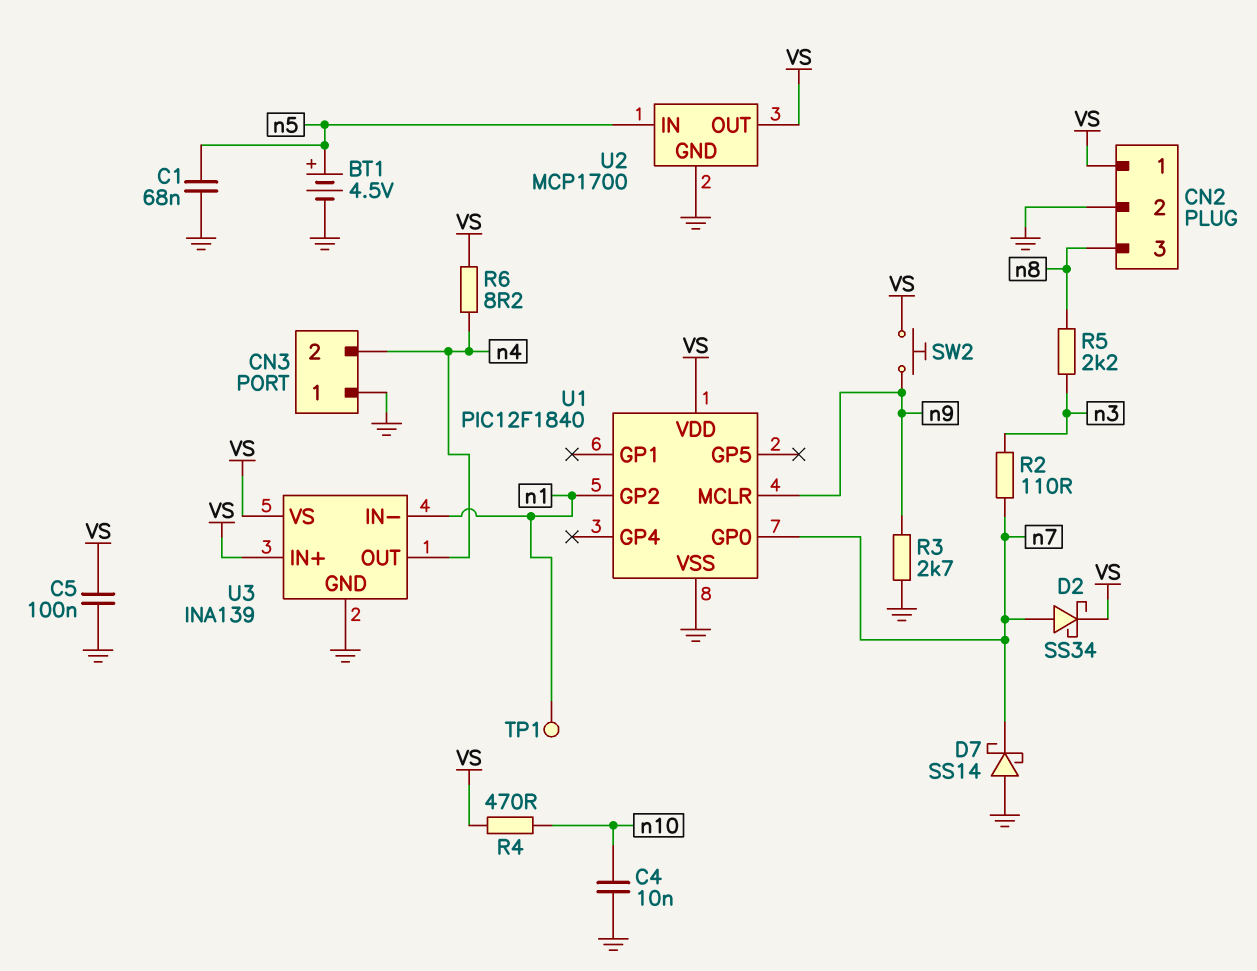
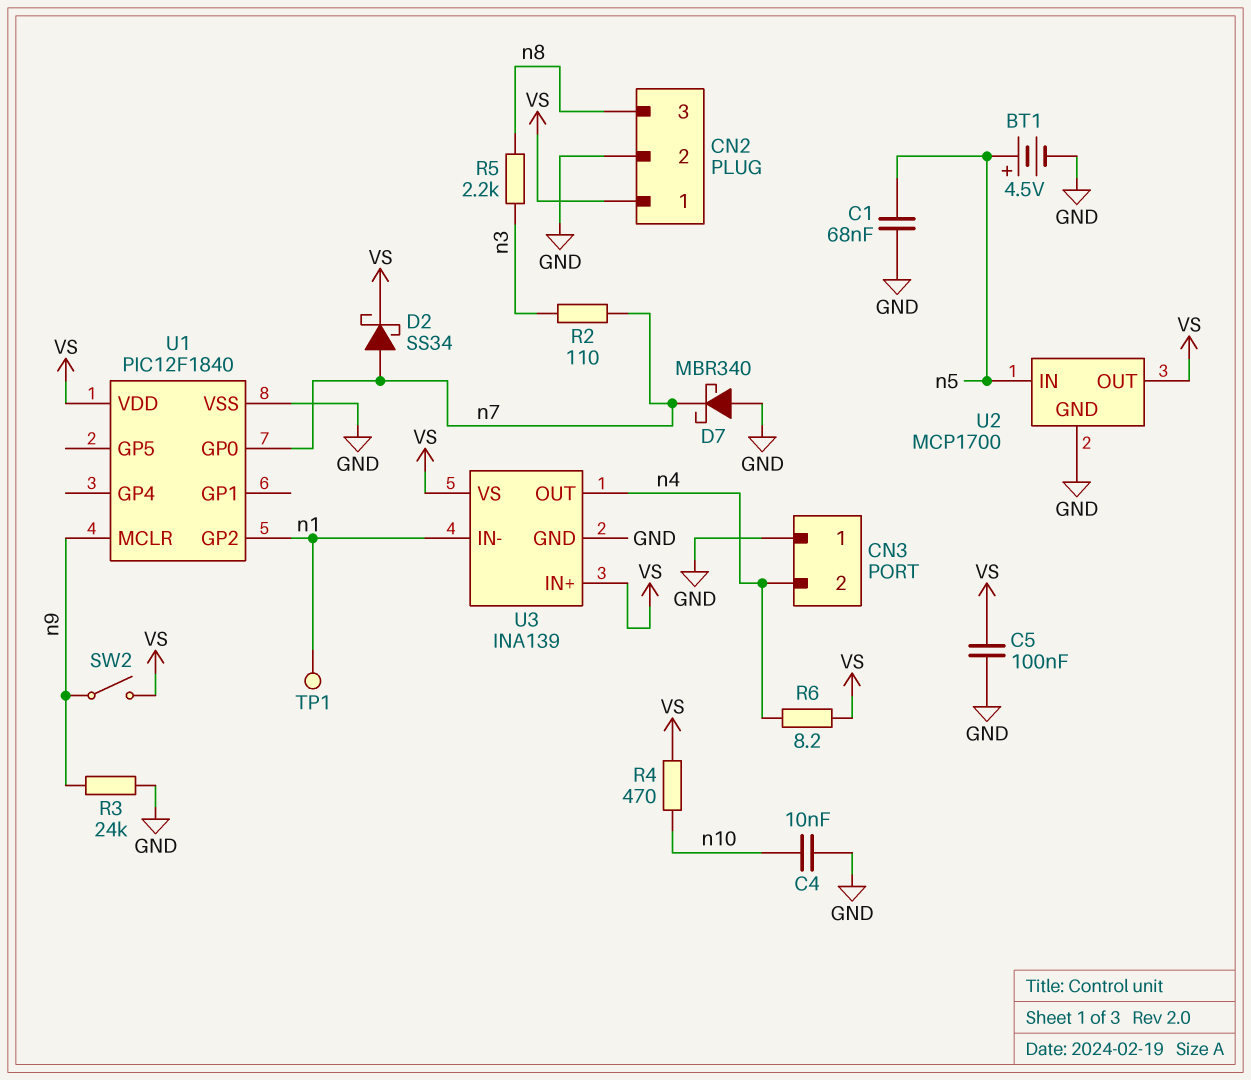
D7: schottky SS14 (A GND, K n7) -> schottky MBR340 (A GND, K n7)
R3: 2.7k (GND, n9) -> 24k (GND, n9)
SW2: button (VS, n9) -> switch (VS, n9)

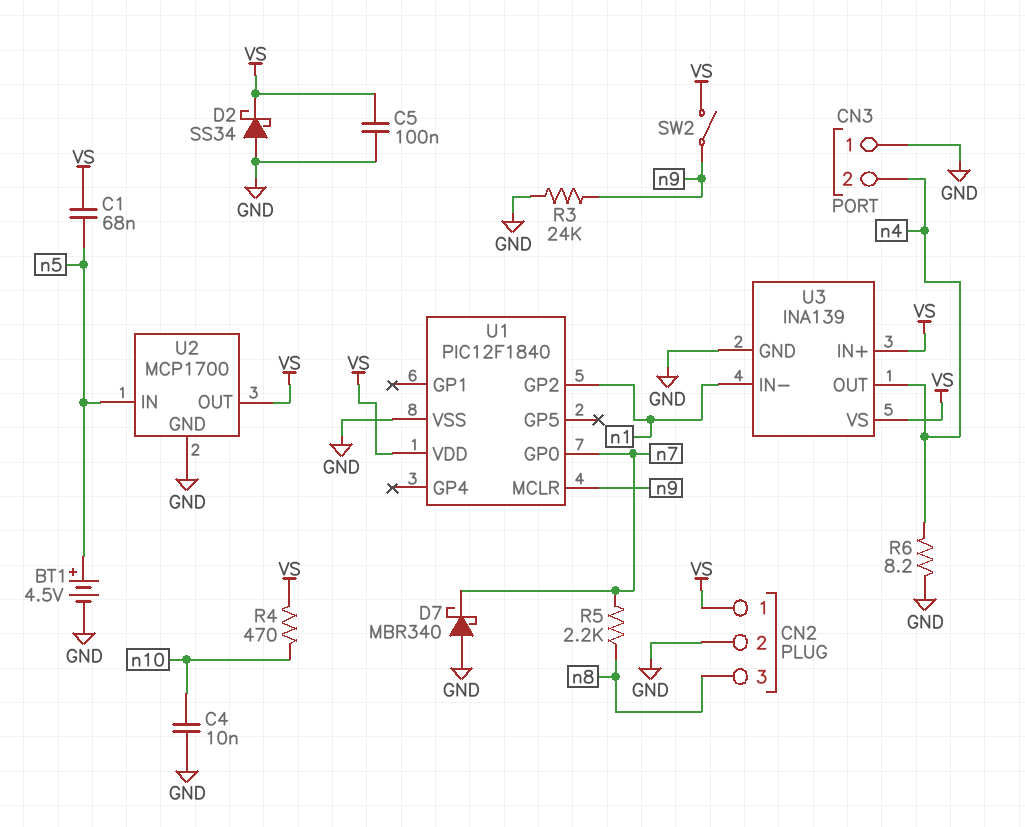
C1: 68nF (GND, n5) -> 68nF (VS, n5)
D2: schottky SS34 (A n7, K VS) -> schottky SS34 (A GND, K VS)
R2: 110 (n3, n7) -> none
R5: 2.2k (n3, n8) -> 2.2k (n7, n8)
R6: 8.2 (VS, n4) -> 8.2 (GND, n4)
TP1: test point (n1) -> none

